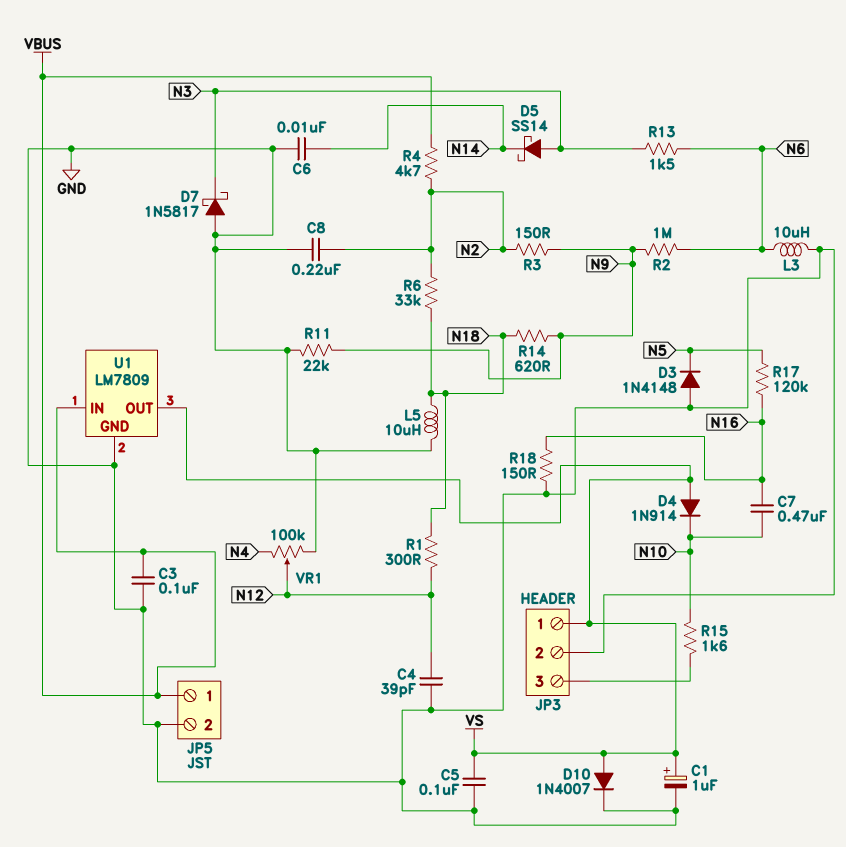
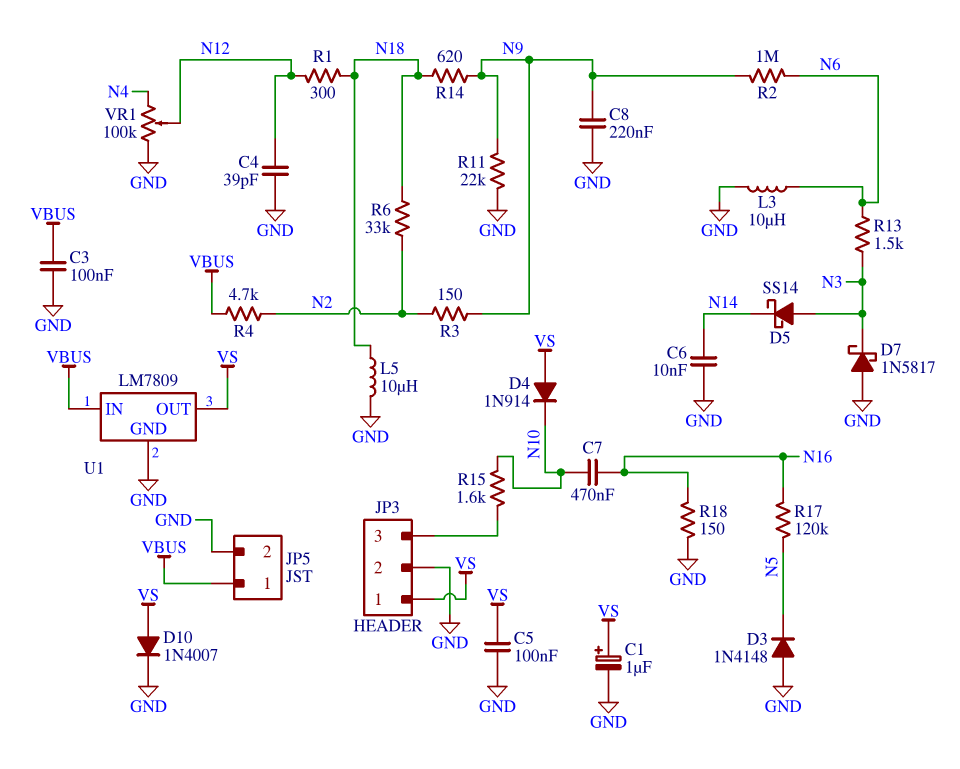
C8: 220nF (GND, N2) -> 220nF (GND, N9)

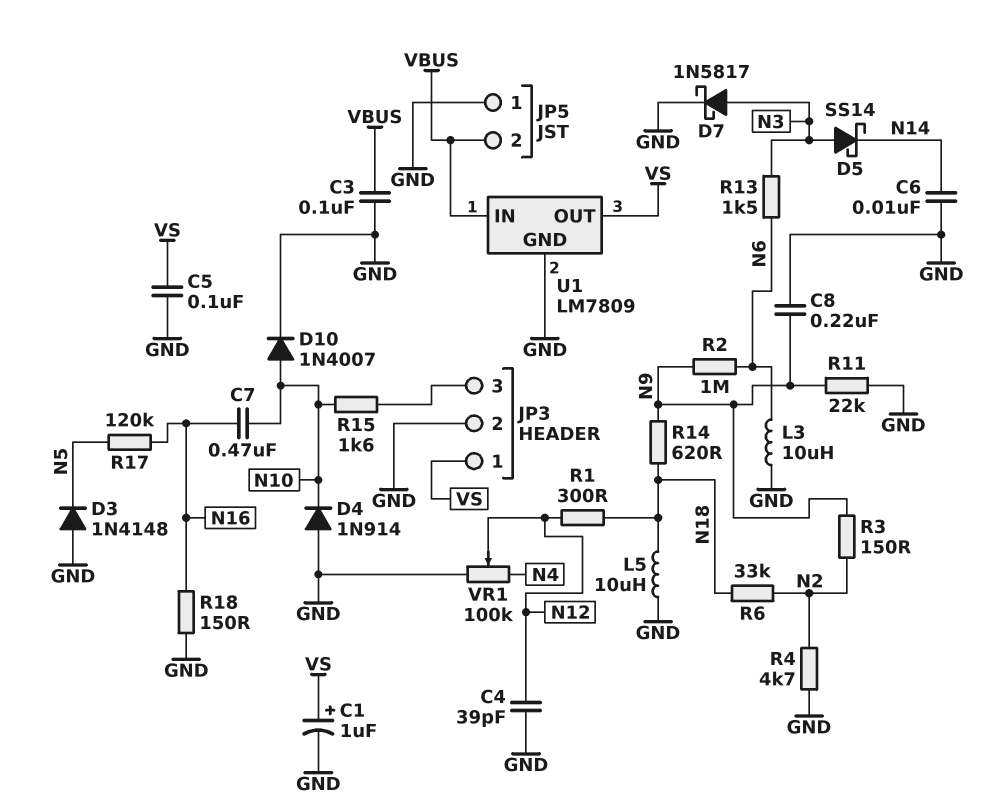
D4: diode 1N914 (A VS, K N10) -> diode 1N914 (A GND, K N10)
D7: schottky 1N5817 (A GND, K N3) -> schottky 1N5817 (A N3, K GND)
D10: diode 1N4007 (A VS, K GND) -> diode 1N4007 (A N10, K GND)
JP5 pin 1: VBUS -> GND
JP5 pin 2: GND -> VBUS
R4: 4.7k (N2, VBUS) -> 4.7k (GND, N2)

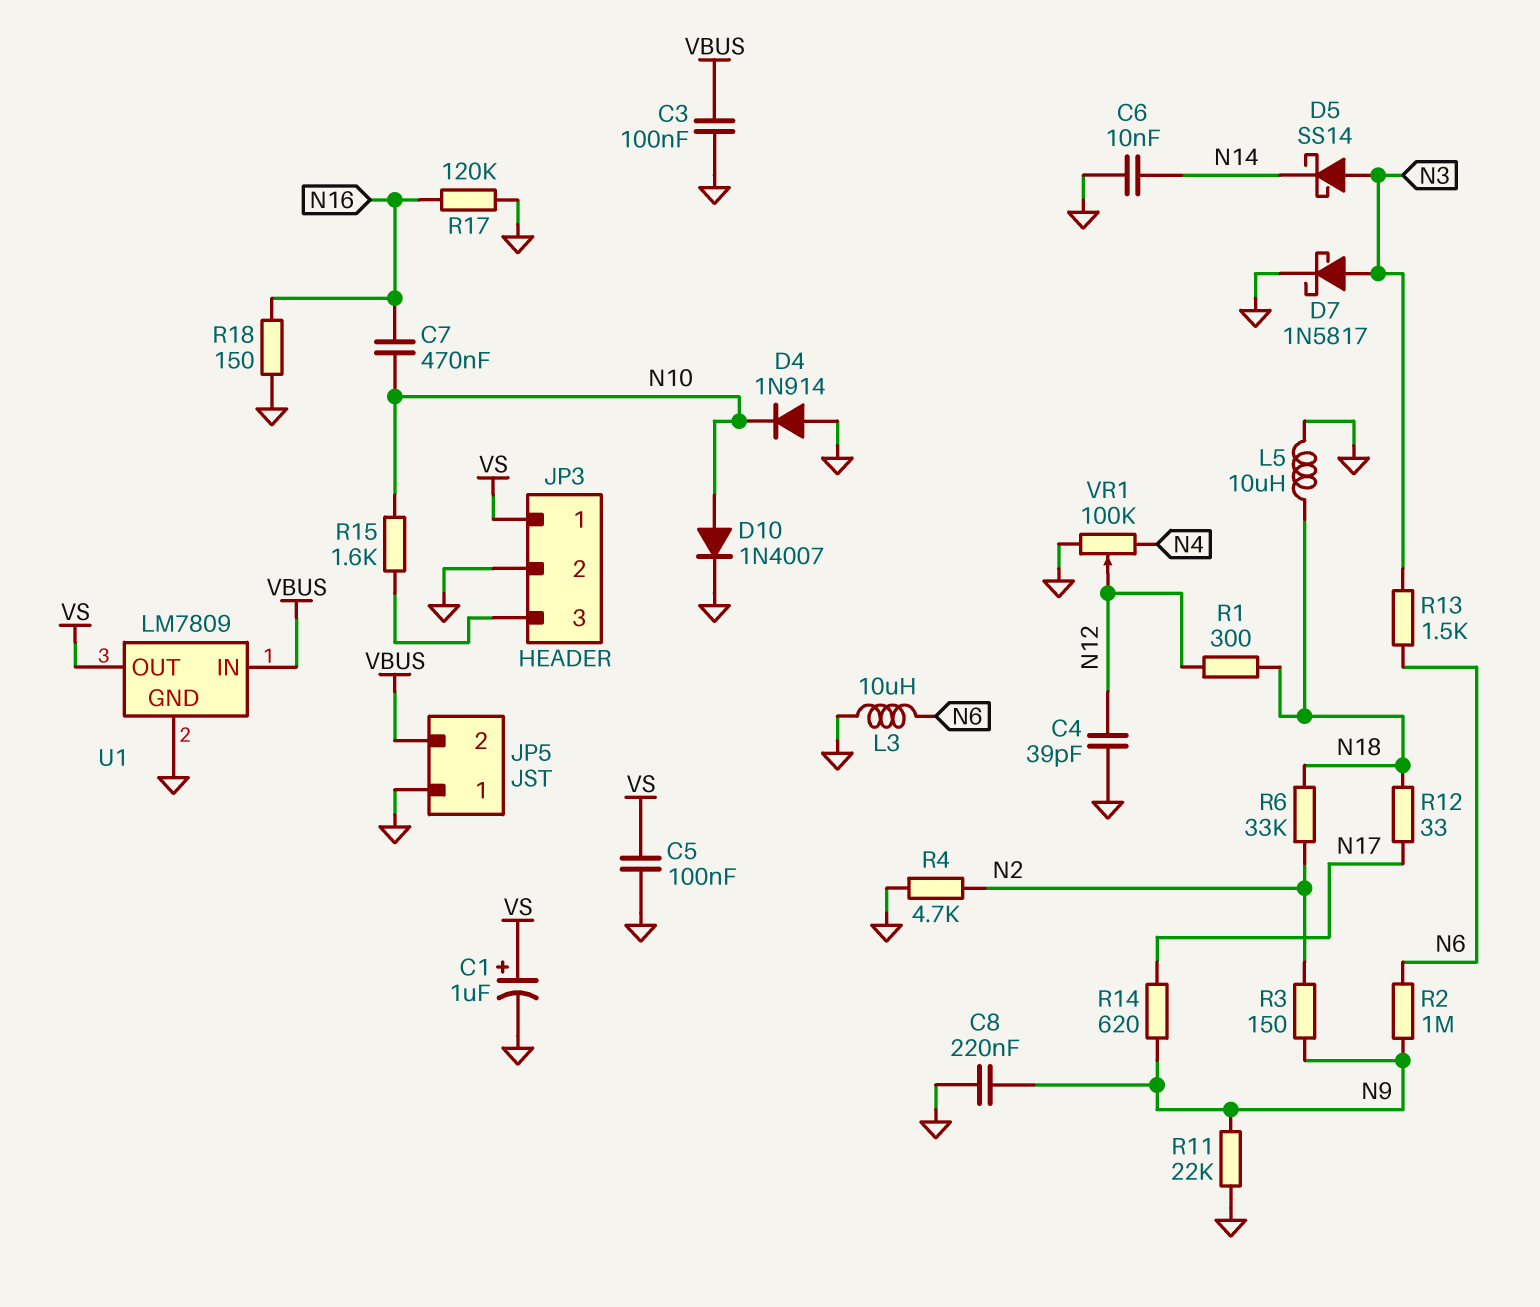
D3: diode 1N4148 (A GND, K N5) -> none
R12: none -> 33 (N17, N18)
R14: 620 (N9, N18) -> 620 (N9, N17)
R17: 120k (N5, N16) -> 120k (GND, N16)

